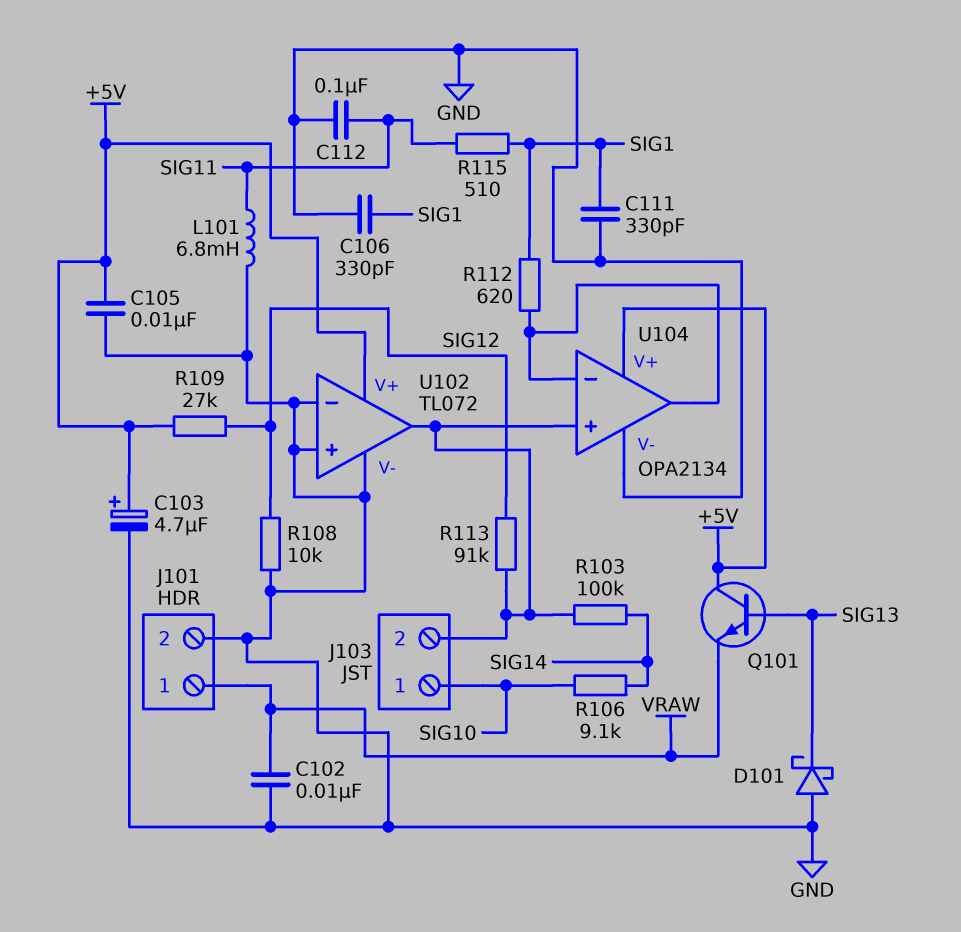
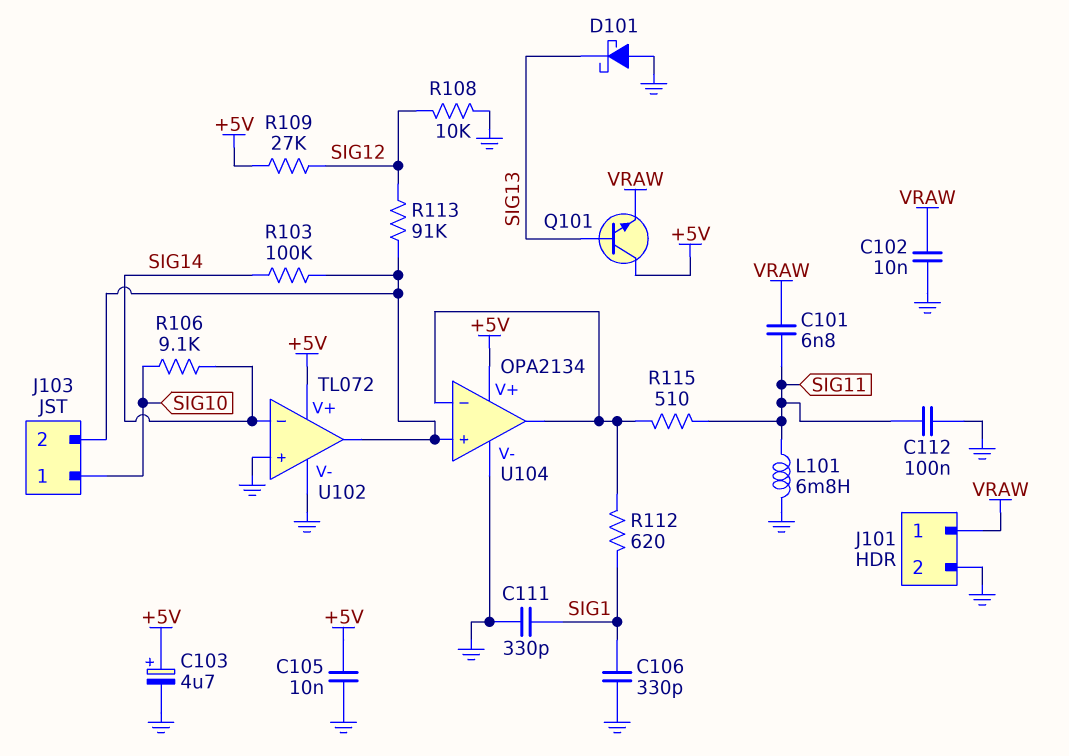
C101: none -> 6.8nF (SIG11, VRAW)
R115: 510 (SIG1, SIG11) -> 510 (SIG11, U104/in-)
U102 pin in-: GND -> SIG14

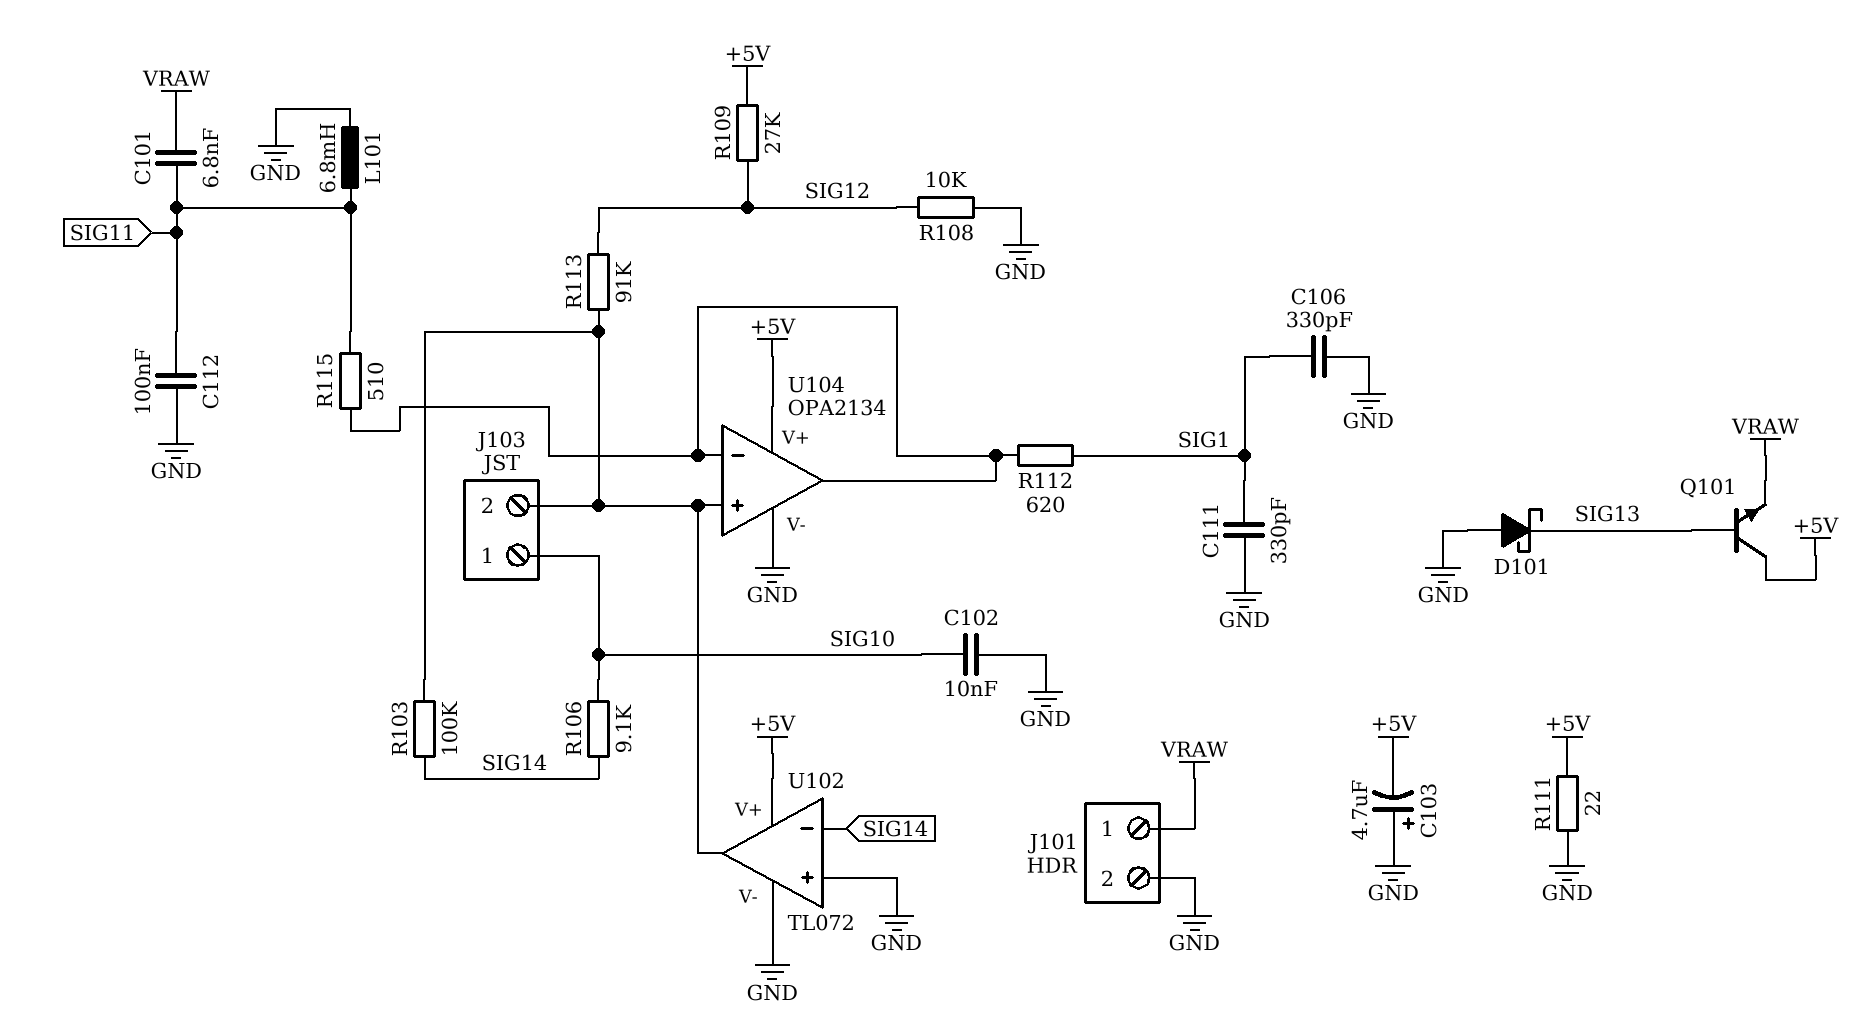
C102: 10nF (GND, VRAW) -> 10nF (GND, SIG10)
C103: 4.7uF (plus +5V, minus GND) -> 4.7uF (plus GND, minus +5V)
C105: 10nF (+5V, GND) -> none
R111: none -> 22 (+5V, GND)

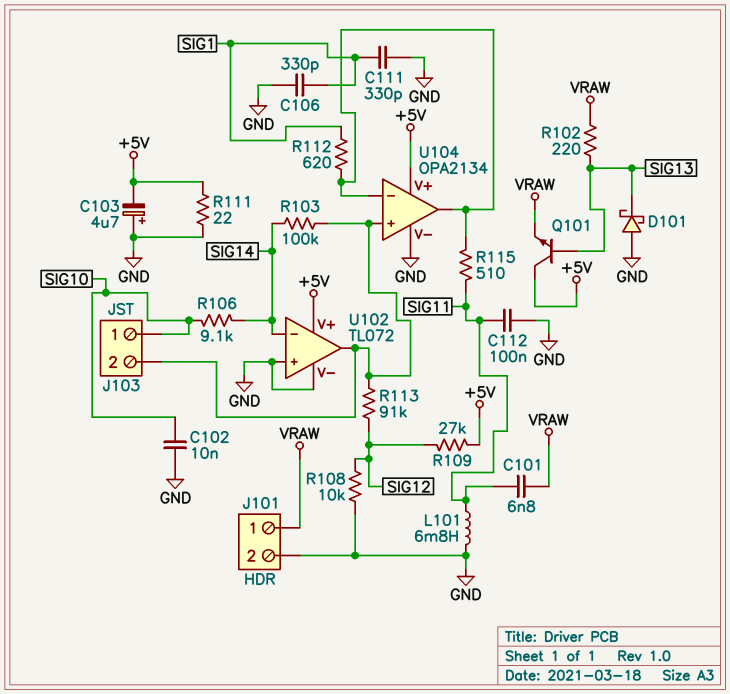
R102: none -> 220 (SIG13, VRAW)

